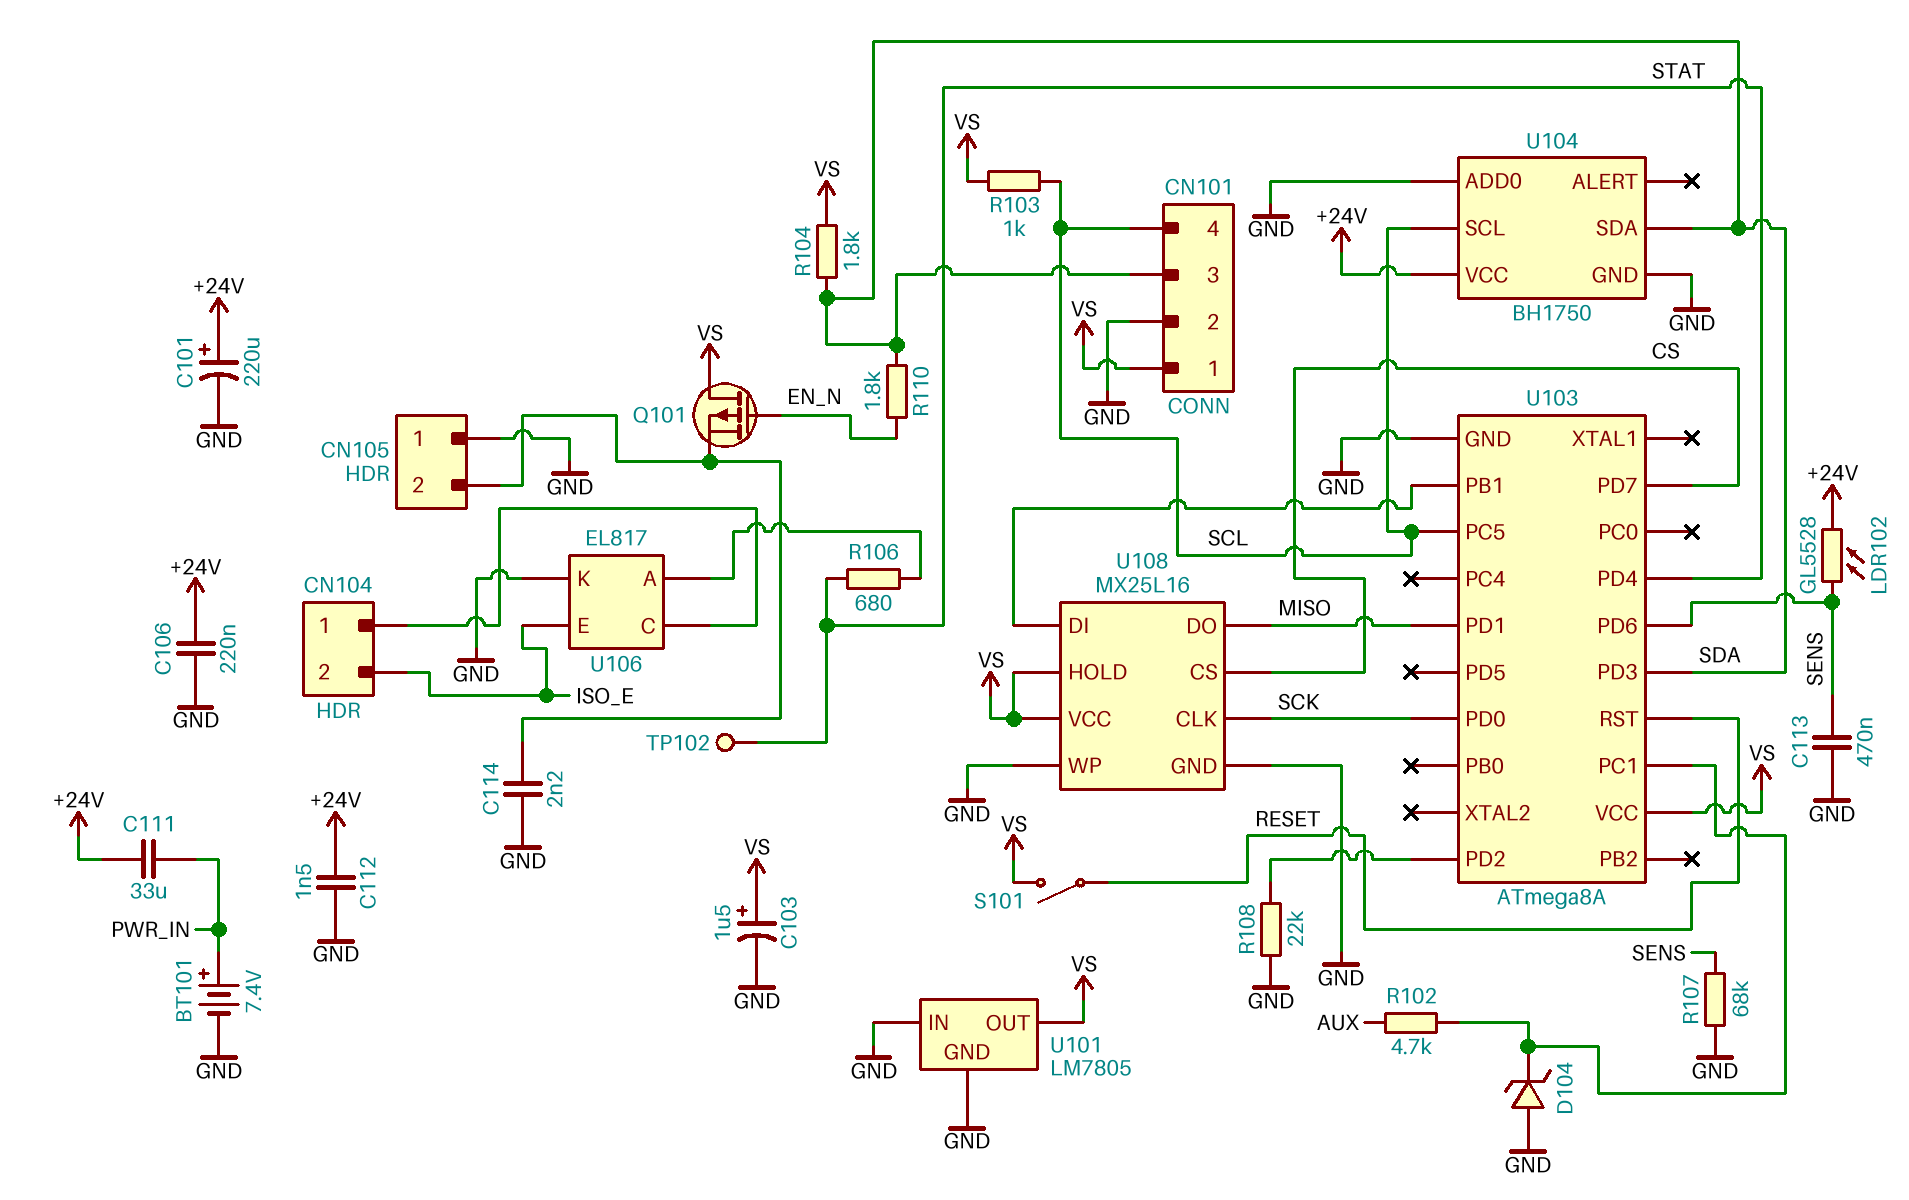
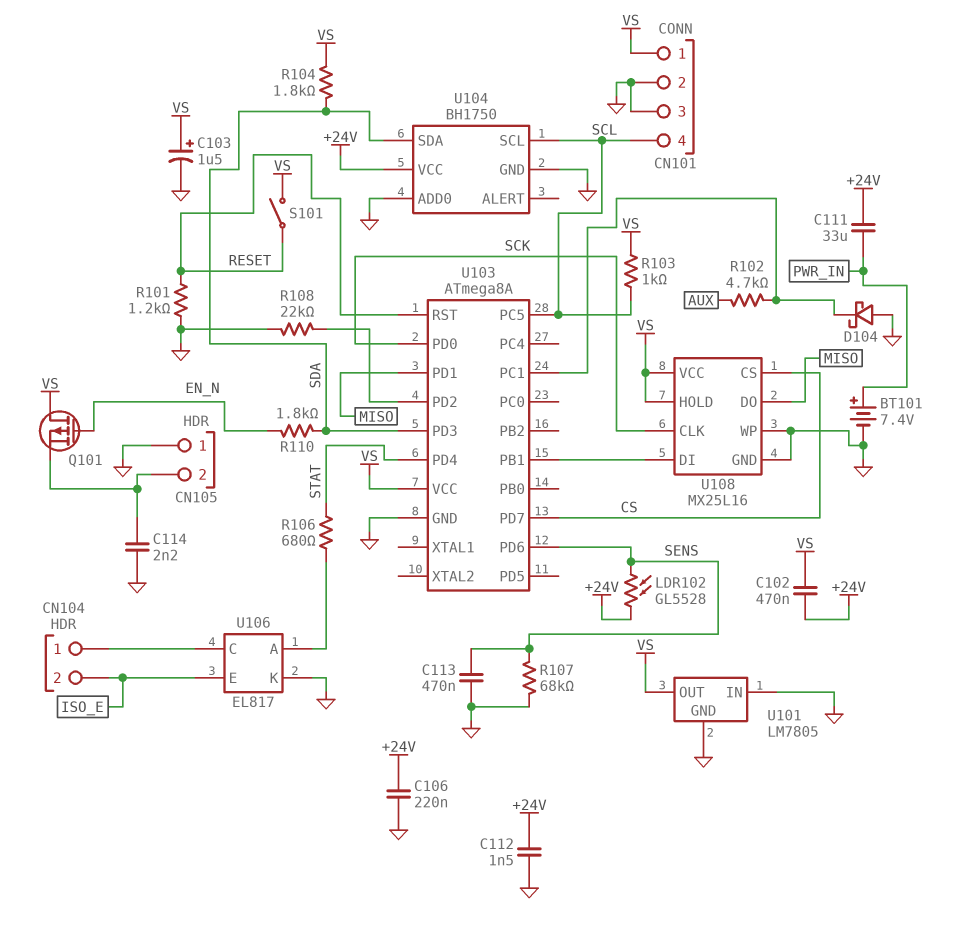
C101: 220uF (plus +24V, minus GND) -> none
C102: none -> 470nF (+24V, VS)
CN101 pin 3: SDA -> GND
D104: zener (A GND, K U103/PC1) -> schottky (A GND, K U103/PC1)
R101: none -> 1.2k (GND, RESET)
TP102: test point (STAT) -> none

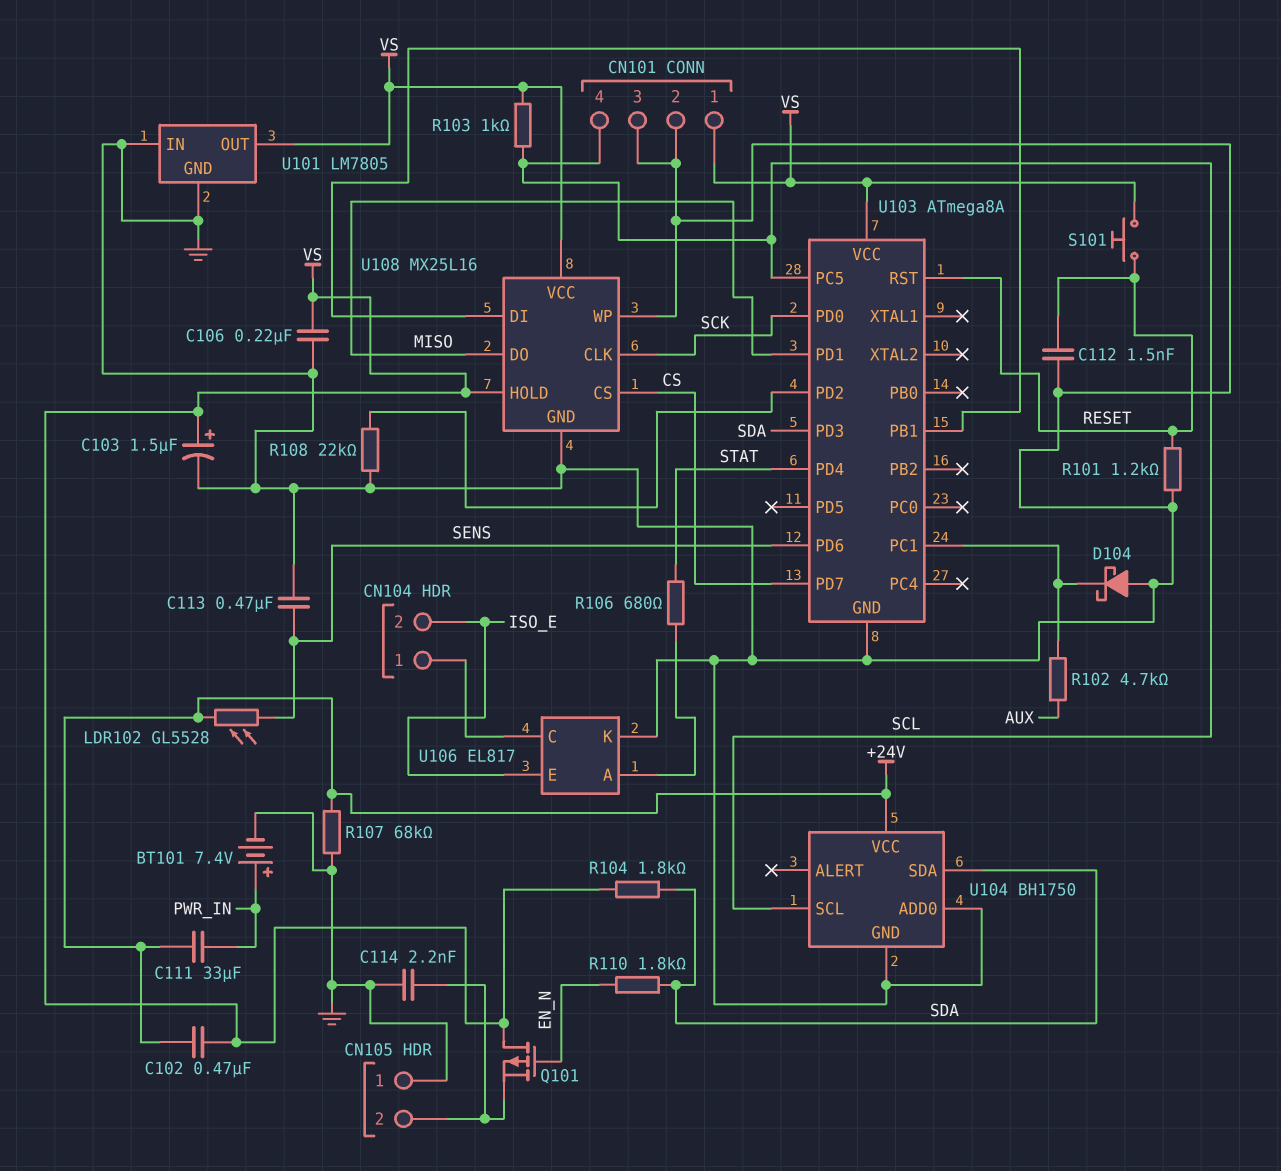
C106: 220nF (+24V, GND) -> 220nF (GND, VS)
C112: 1.5nF (+24V, GND) -> 1.5nF (GND, RESET)
R107: 68k (GND, SENS) -> 68k (+24V, GND)
S101: switch (RESET, VS) -> button (RESET, VS)

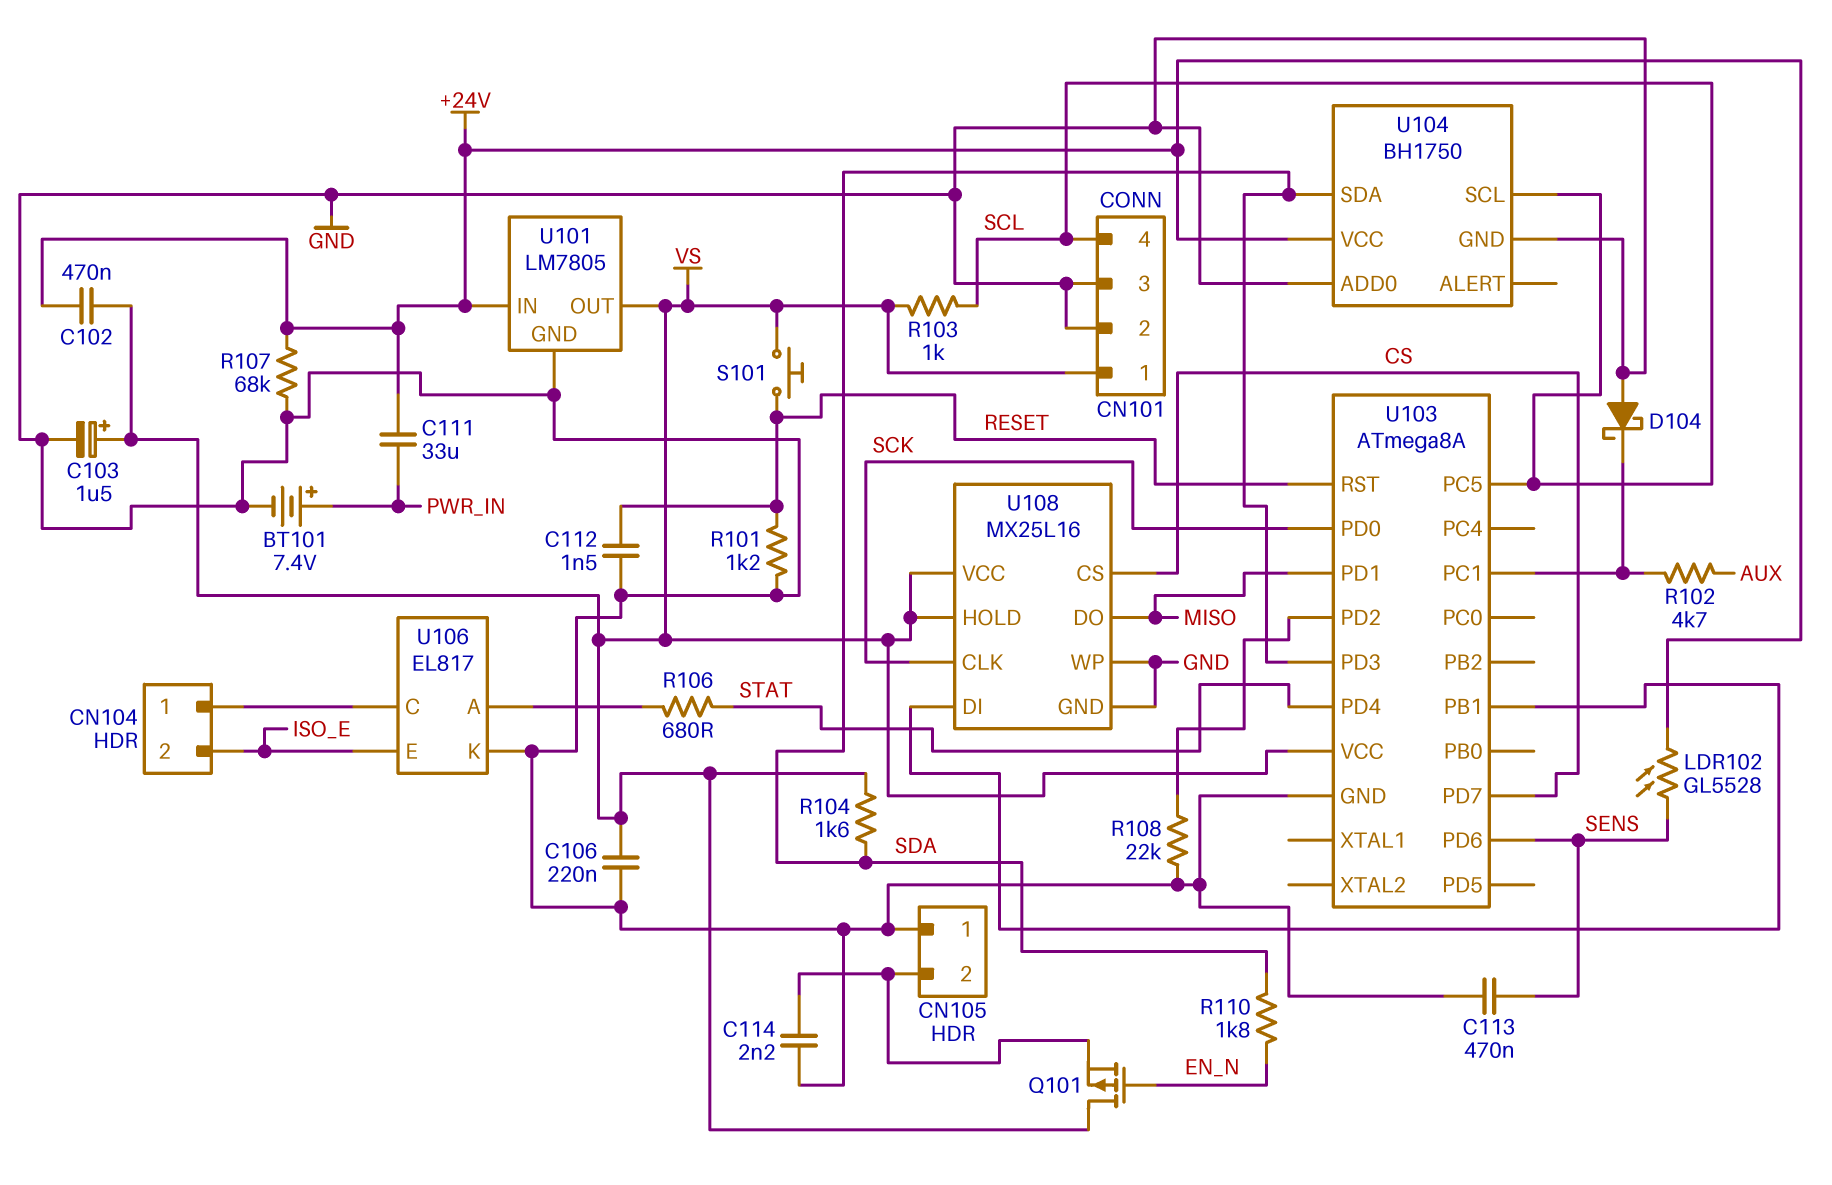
R104: 1.8k (SDA, VS) -> 1.6k (SDA, VS)
U101 pin IN: GND -> +24V

